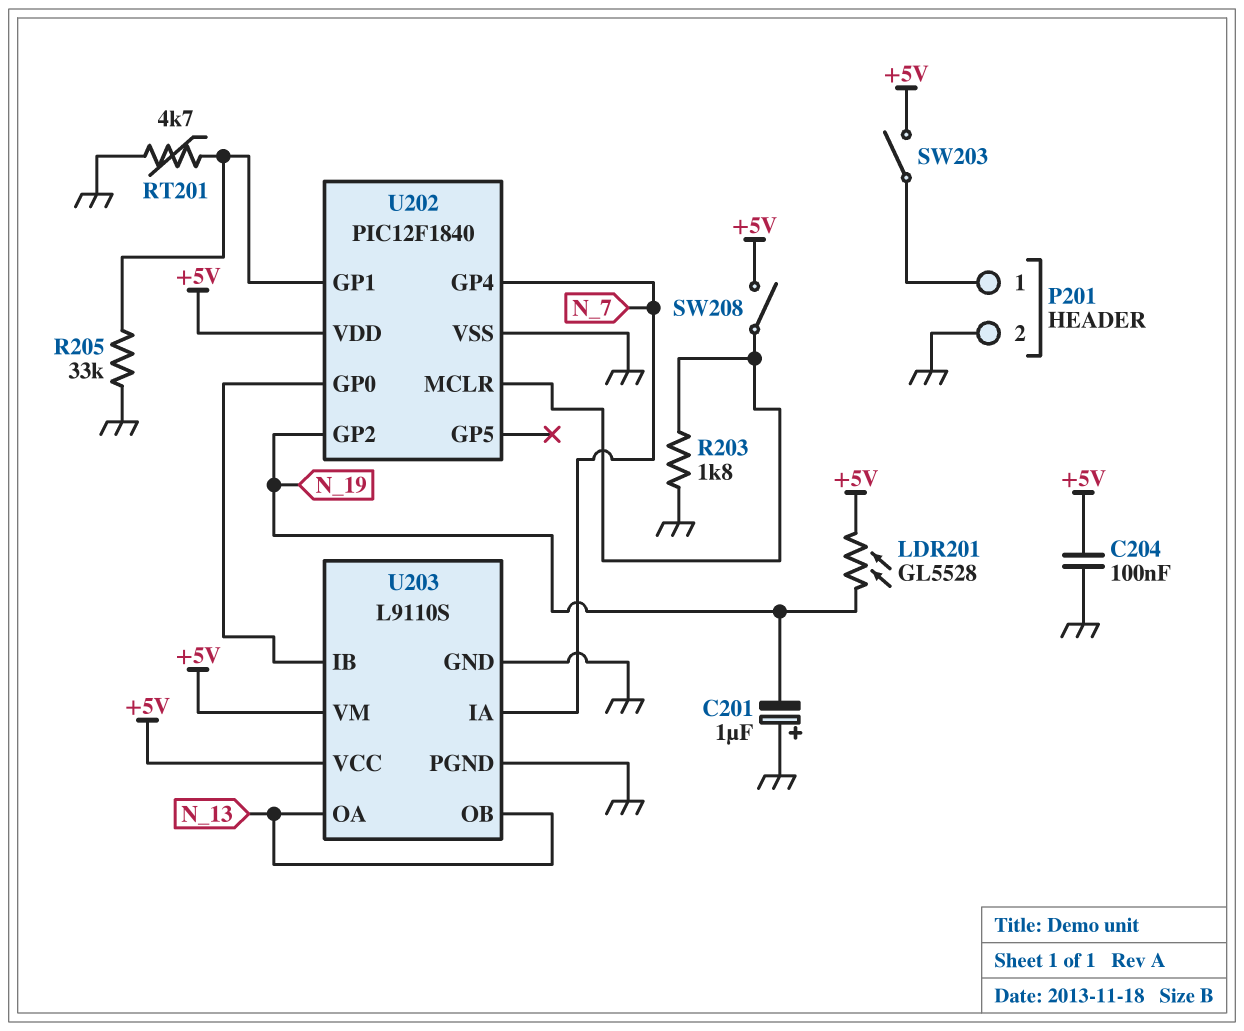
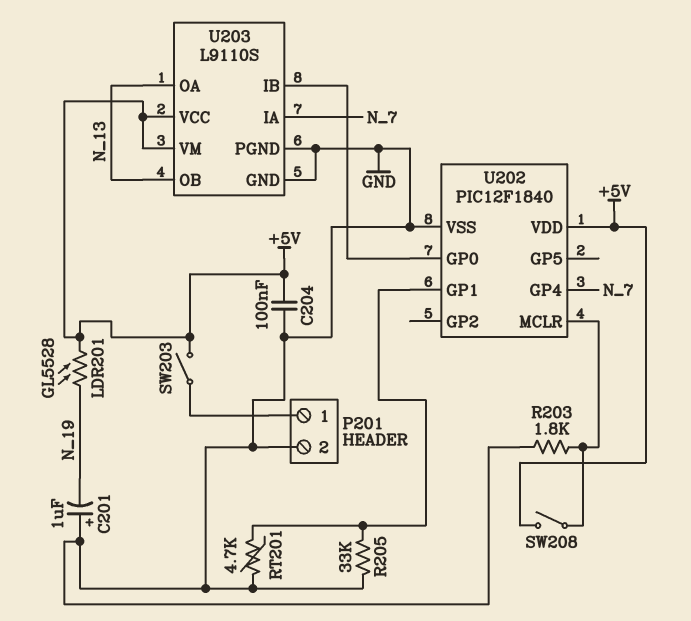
U202 pin GP2: N_19 -> none

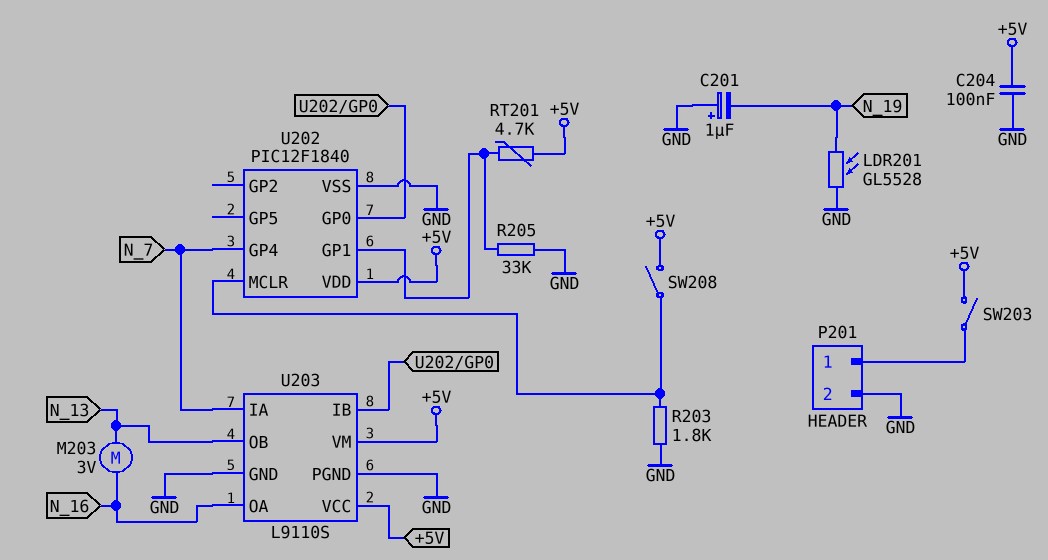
LDR201: GL5528 (+5V, N_19) -> GL5528 (GND, N_19)
M203: none -> motor 3V (N_13, N_16)
RT201: 4.7k (GND, U202/GP1) -> 4.7k (+5V, U202/GP1)
U203 pin OA: N_13 -> N_16

